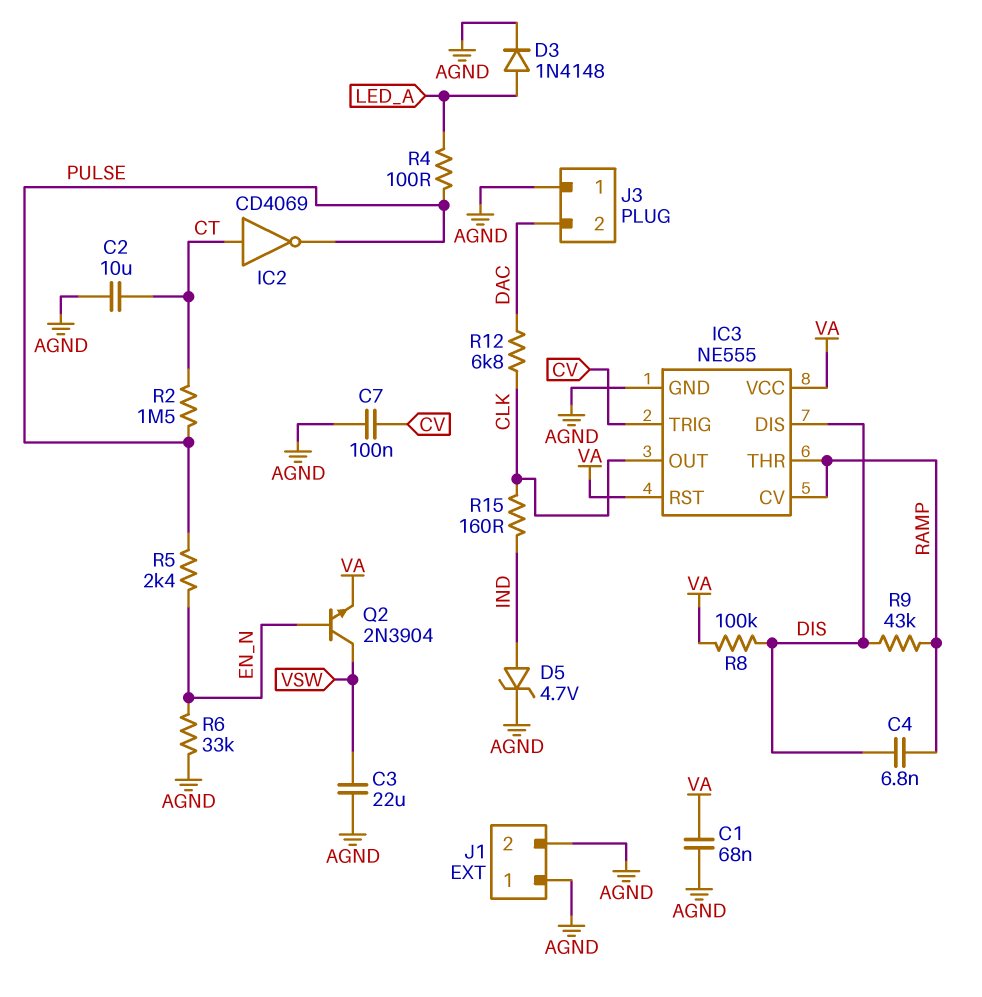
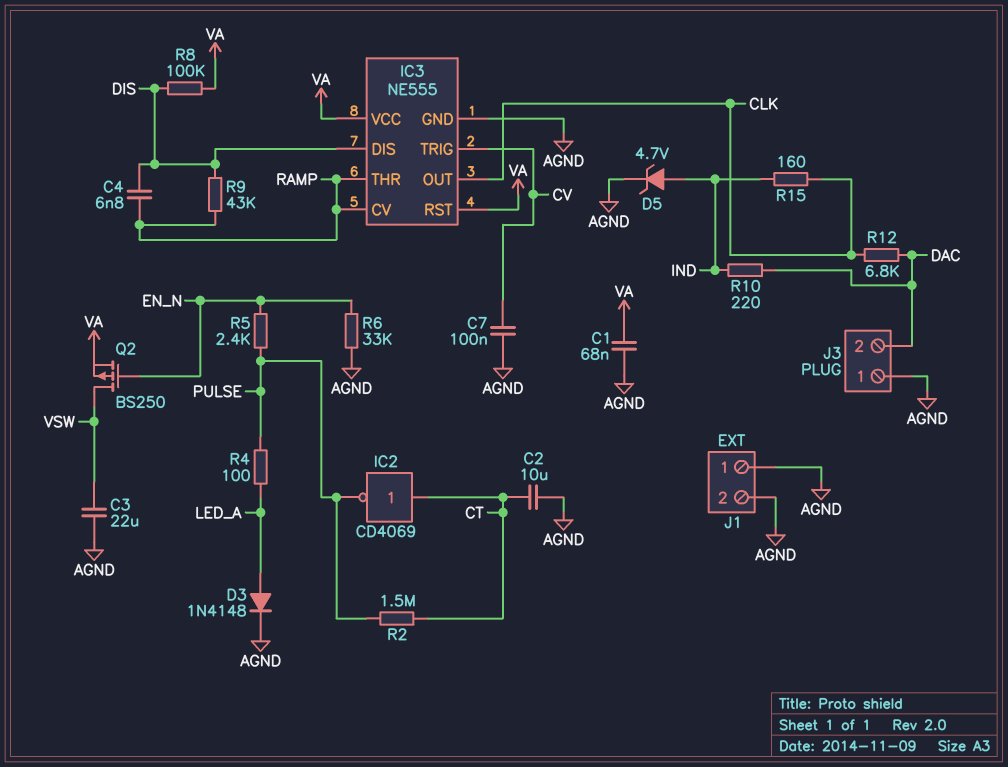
Q2: NPN 2N3904 (B EN_N, C VSW, E VA) -> PMOS BS250 (G EN_N, D VSW, S VA)
R10: none -> 220 (DAC, IND)

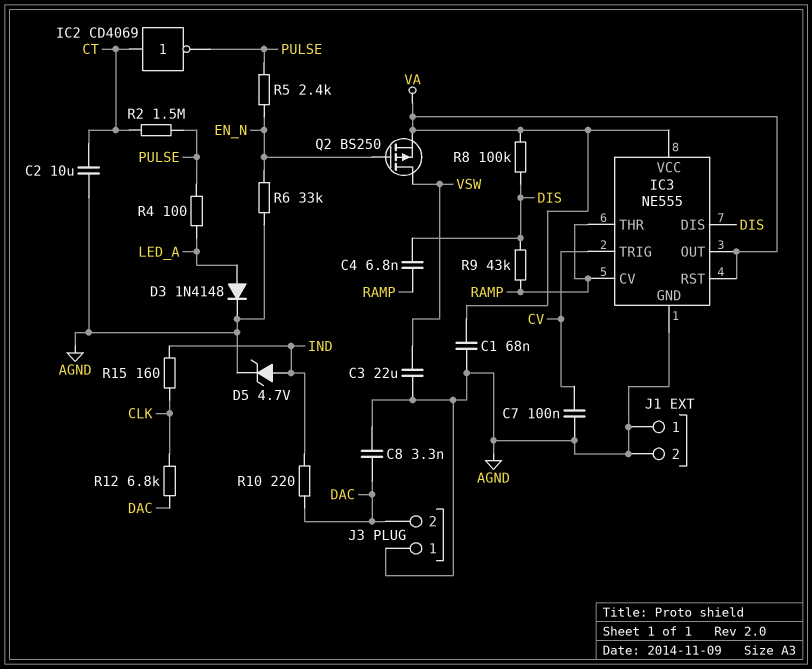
C8: none -> 3.3nF (AGND, DAC)
IC3 pin OUT: CLK -> VA

